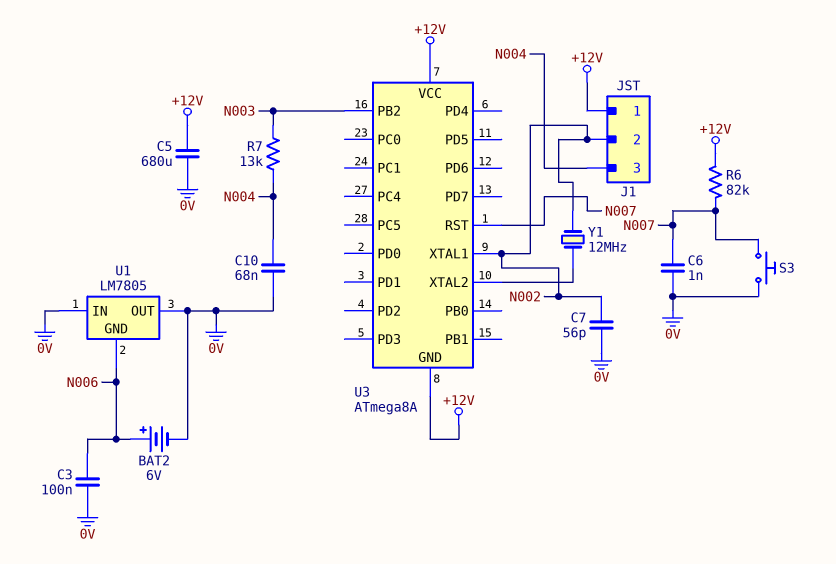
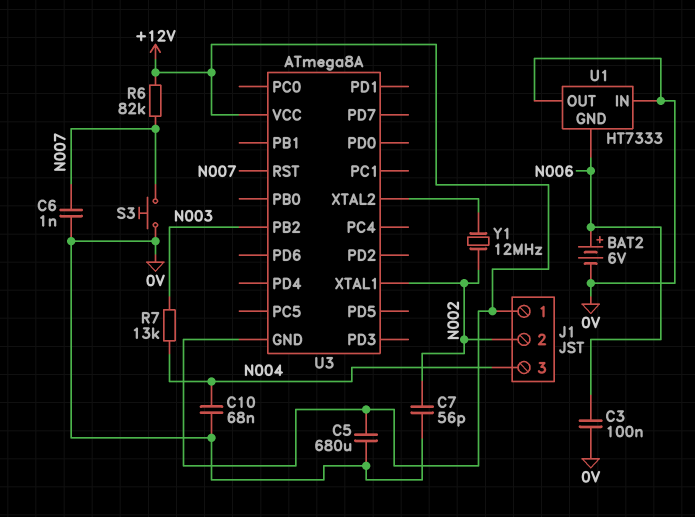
U1: LM7805 -> HT7333

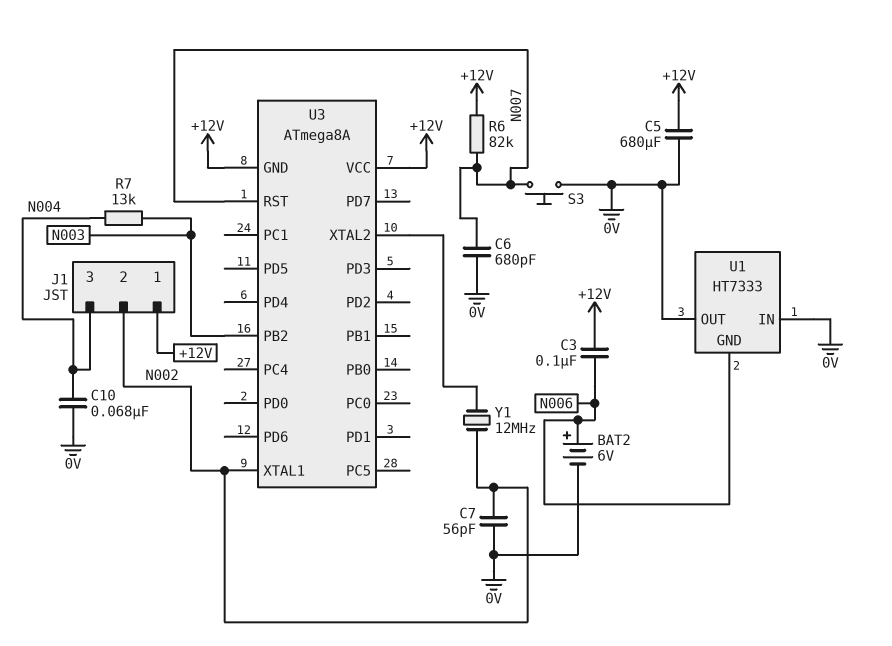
C3: 100nF (0V, N006) -> 100nF (+12V, N006)
C6: 1nF (0V, N007) -> 680pF (0V, N007)

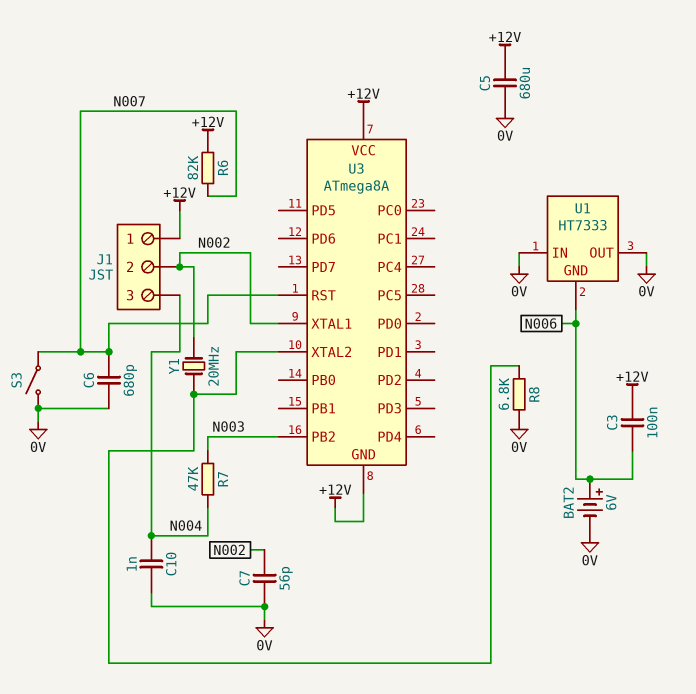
C10: 68nF (0V, N004) -> 1nF (0V, N004)
R7: 13k (N003, N004) -> 47k (N003, N004)
R8: none -> 6.8k (0V, U3/XTAL2)
S3: button (0V, N007) -> switch (0V, N007)
Y1: 12MHz (N002, U3/XTAL2) -> 20MHz (N002, U3/XTAL2)

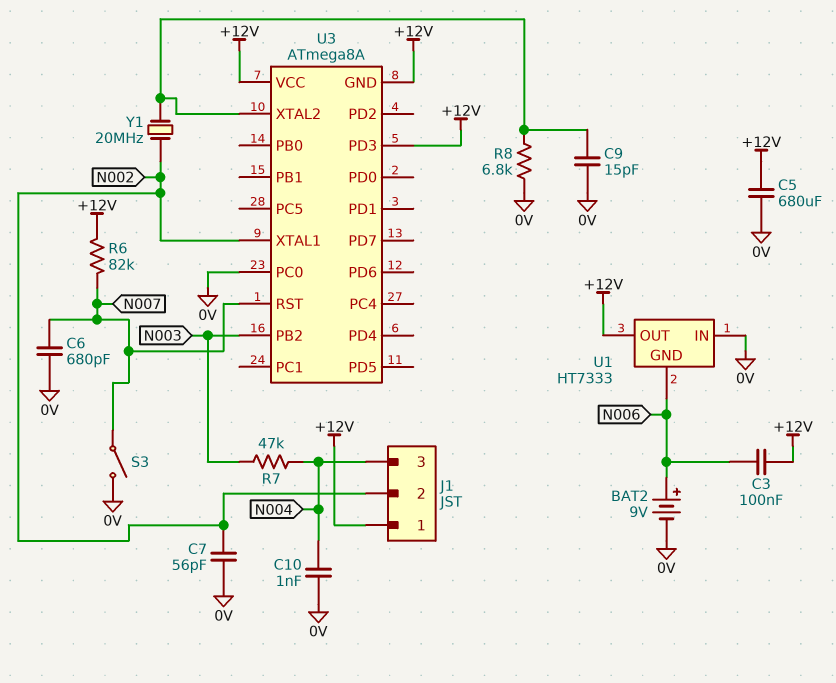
BAT2: 6V (plus N006, minus 0V) -> 9V (plus N006, minus 0V)
C9: none -> 15pF (0V, U3/XTAL2)
U1 pin OUT: 0V -> +12V
U3 pin PC0: none -> 0V
U3 pin PD3: none -> +12V

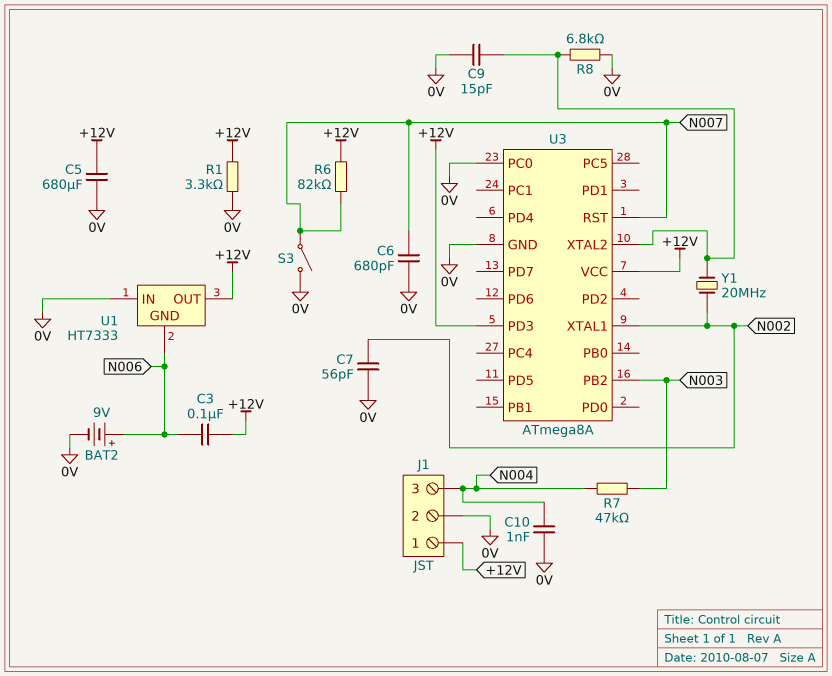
J1 pin 2: N002 -> 0V
R1: none -> 3.3k (+12V, 0V)
U3 pin GND: +12V -> 0V

